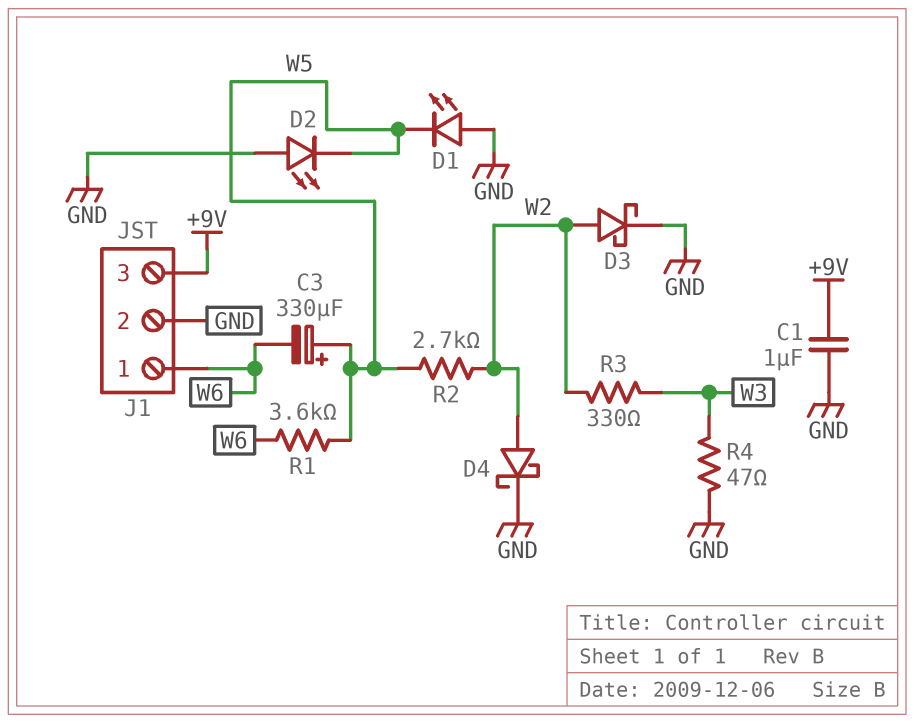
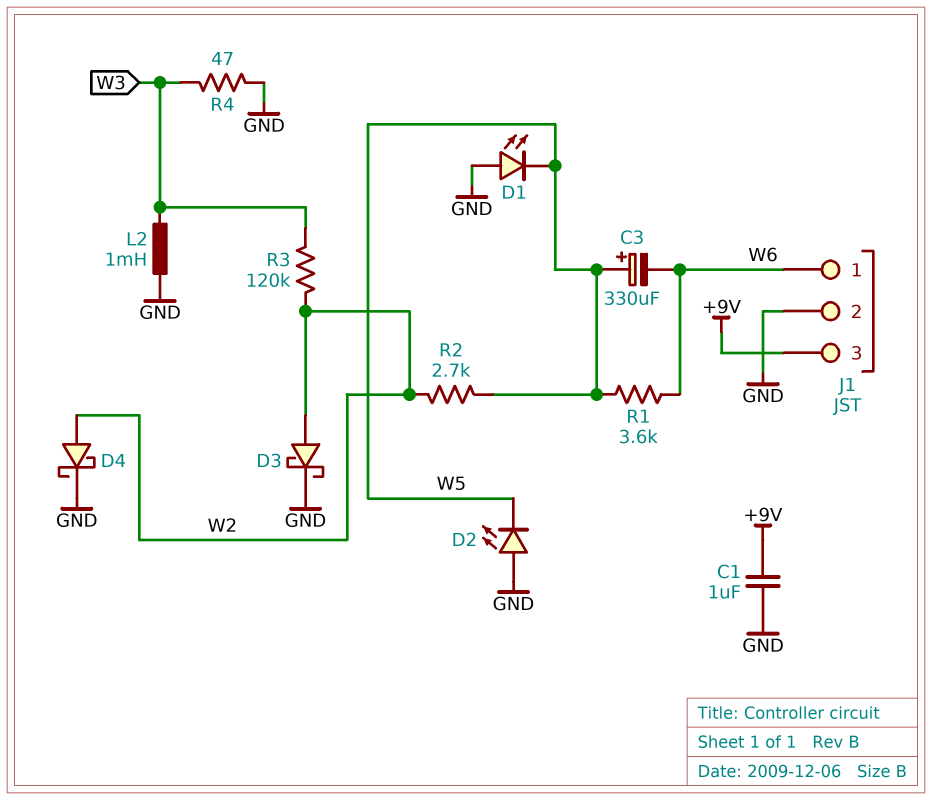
L2: none -> 1mH (GND, W3)
R3: 330 (W2, W3) -> 120k (W2, W3)

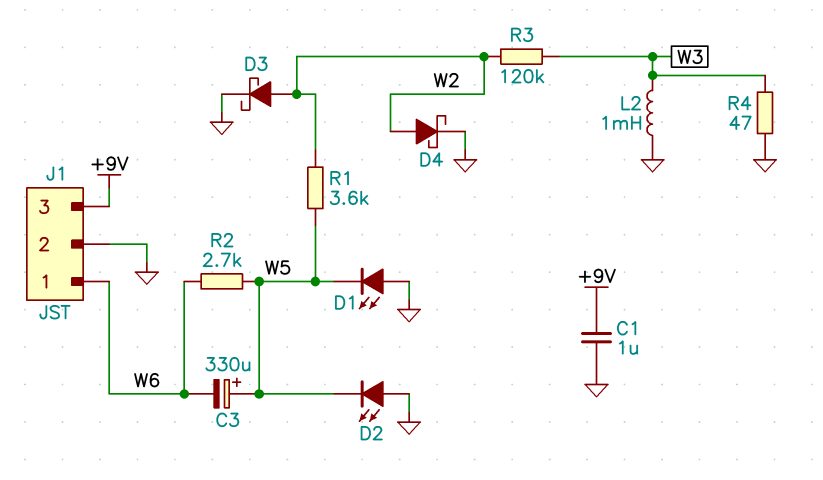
R1: 3.6k (W5, W6) -> 3.6k (W2, W5)
R2: 2.7k (W2, W5) -> 2.7k (W5, W6)

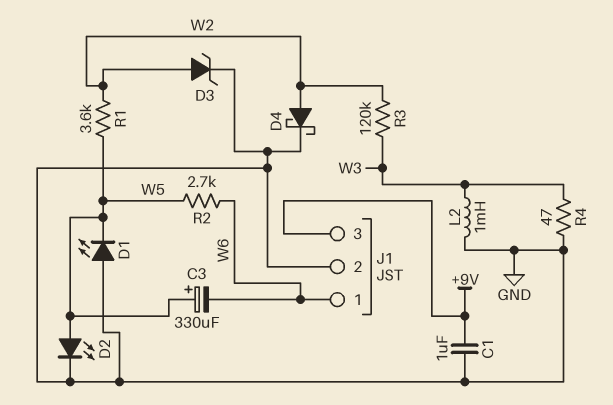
D2: LED (A GND, K W5) -> LED (A W5, K GND)
D3: schottky (A W2, K GND) -> zener (A W2, K GND)

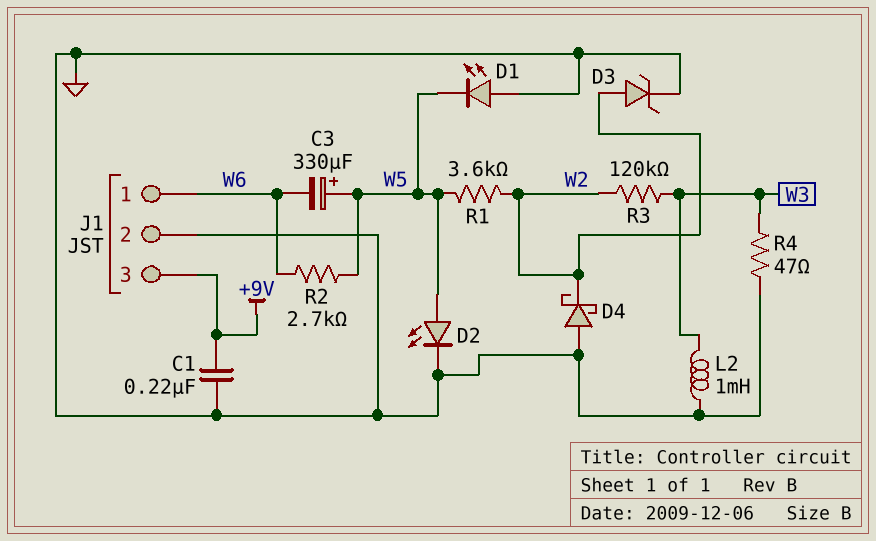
C1: 1uF (+9V, GND) -> 220nF (+9V, GND)
D4: schottky (A W2, K GND) -> schottky (A GND, K W2)

